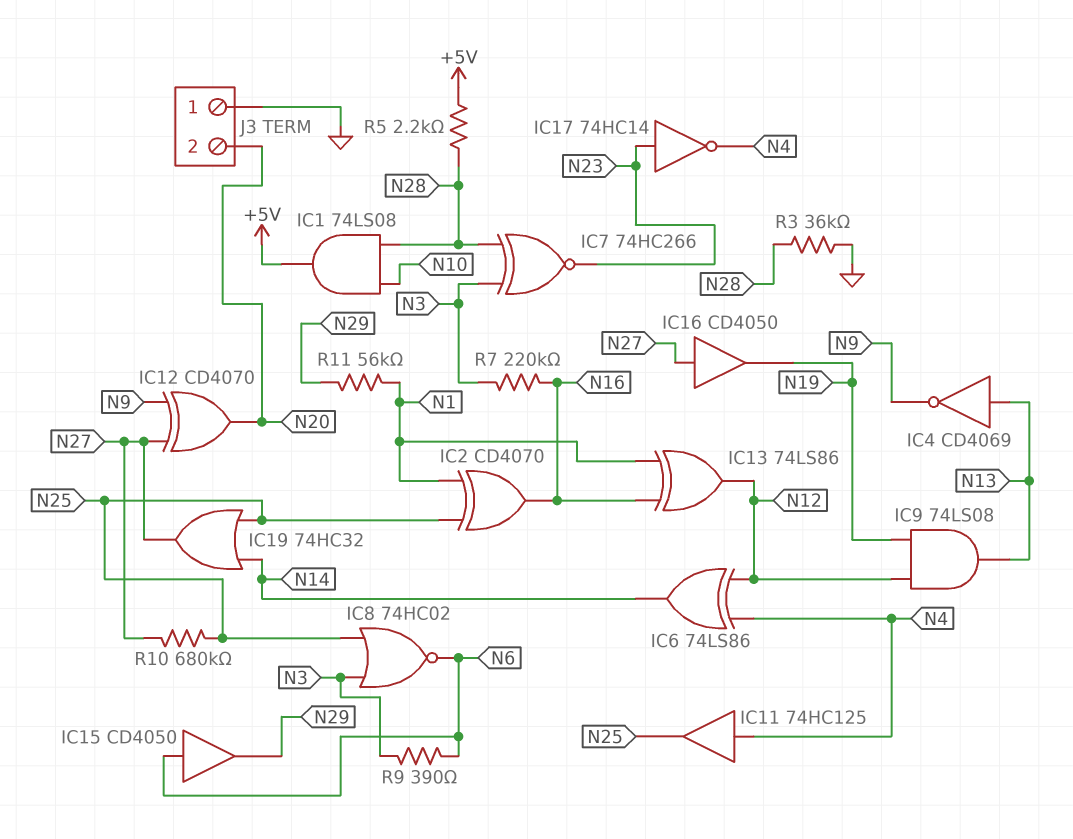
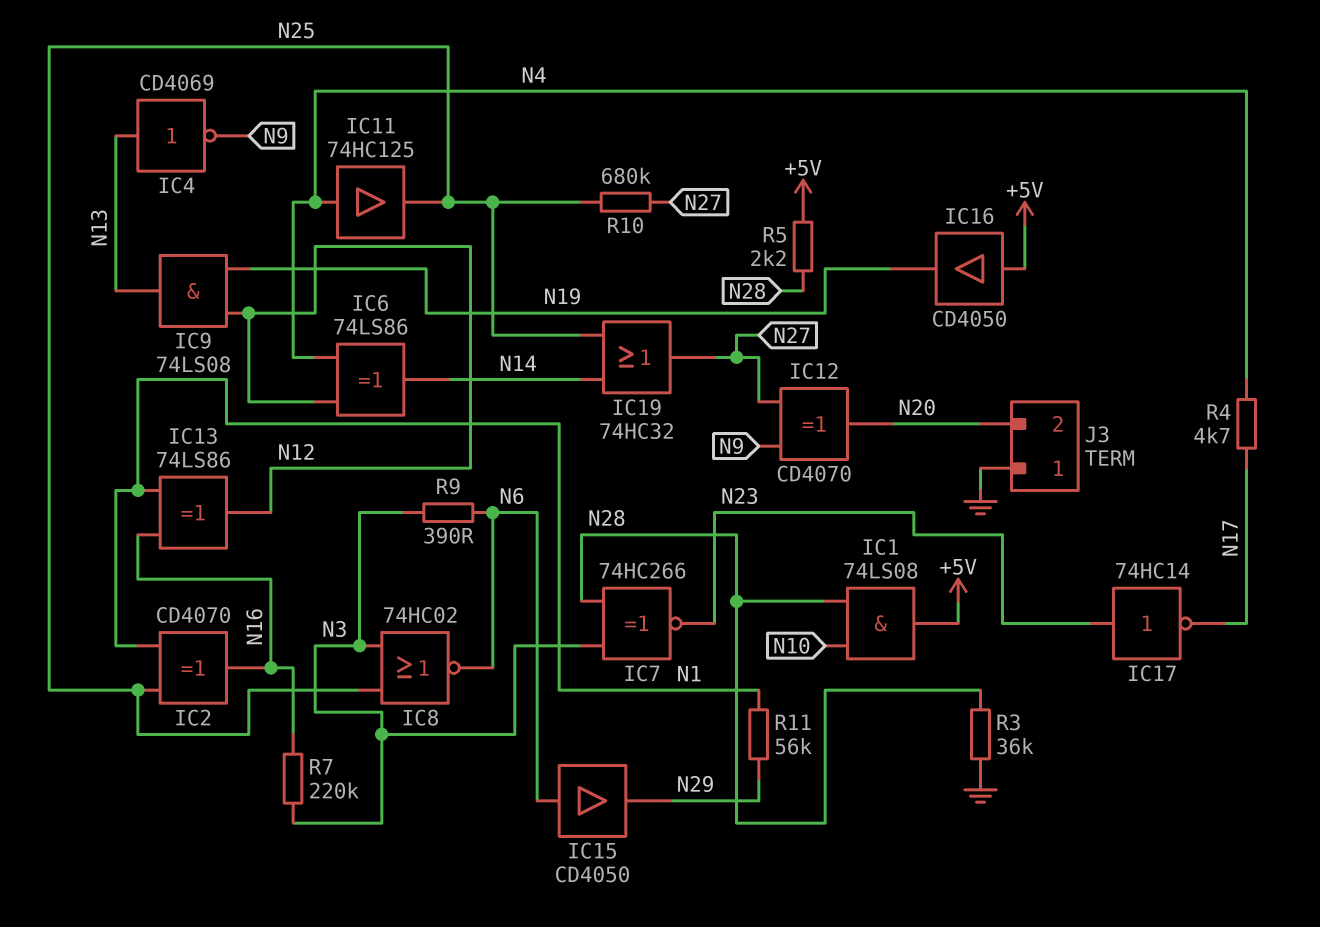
IC16: buffer CD4050 (in N27, out N19) -> buffer CD4050 (in +5V, out N19)
IC17: NOT 74HC14 (in N23, out N4) -> NOT 74HC14 (in N23, out N17)
R4: none -> 4.7k (N4, N17)

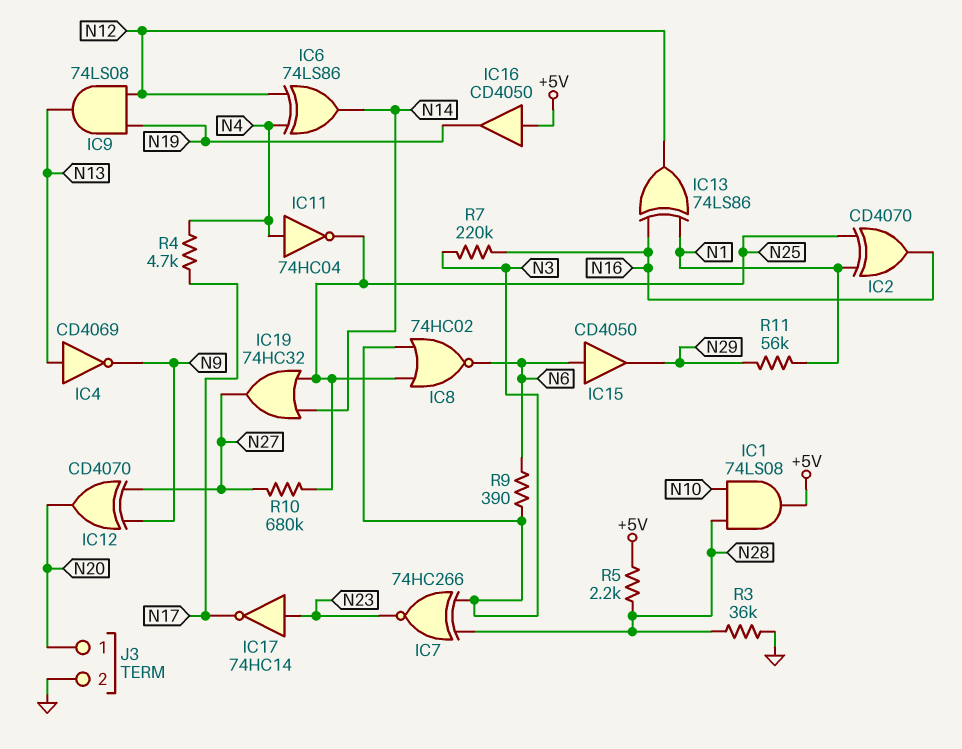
IC11: buffer 74HC125 (in N4, out N25) -> NOT 74HC04 (in N4, out N25)
J3 pin 1: GND -> N20
J3 pin 2: N20 -> GND

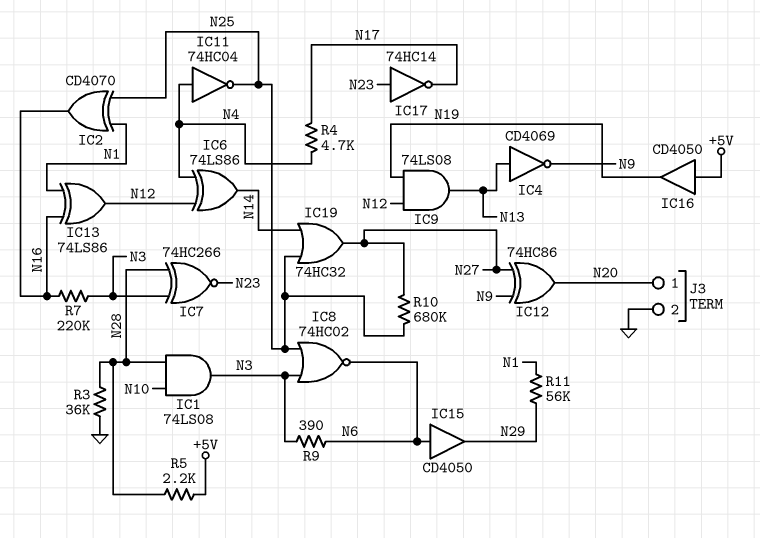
IC1: AND 74LS08 (in N10, in N28, out +5V) -> AND 74LS08 (in N10, in N28, out N3)
IC12: XOR CD4070 (in N9, in N27, out N20) -> XOR 74HC86 (in N9, in N27, out N20)

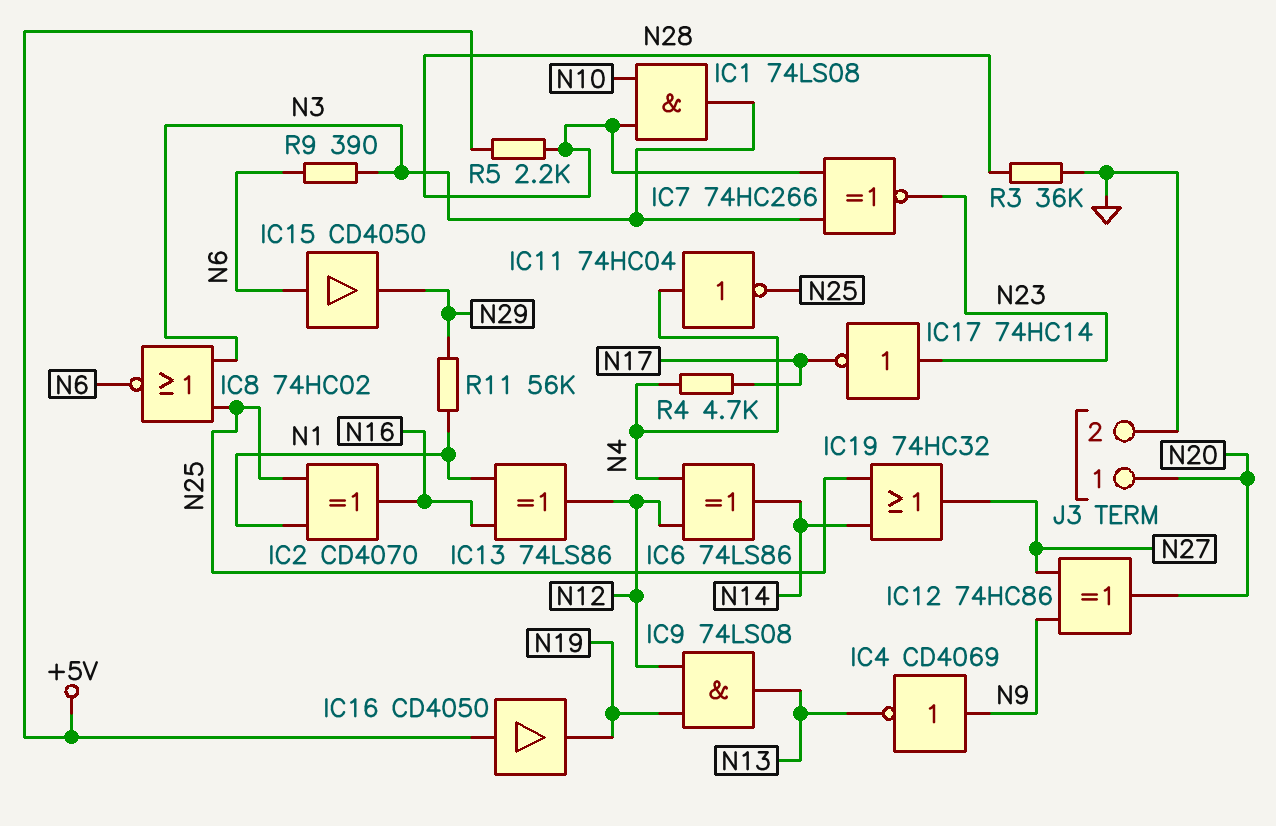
IC4: NOT CD4069 (in N13, out N9) -> NOT CD4069 (in N9, out N13)
R7: 220k (N3, N16) -> none
R10: 680k (N25, N27) -> none

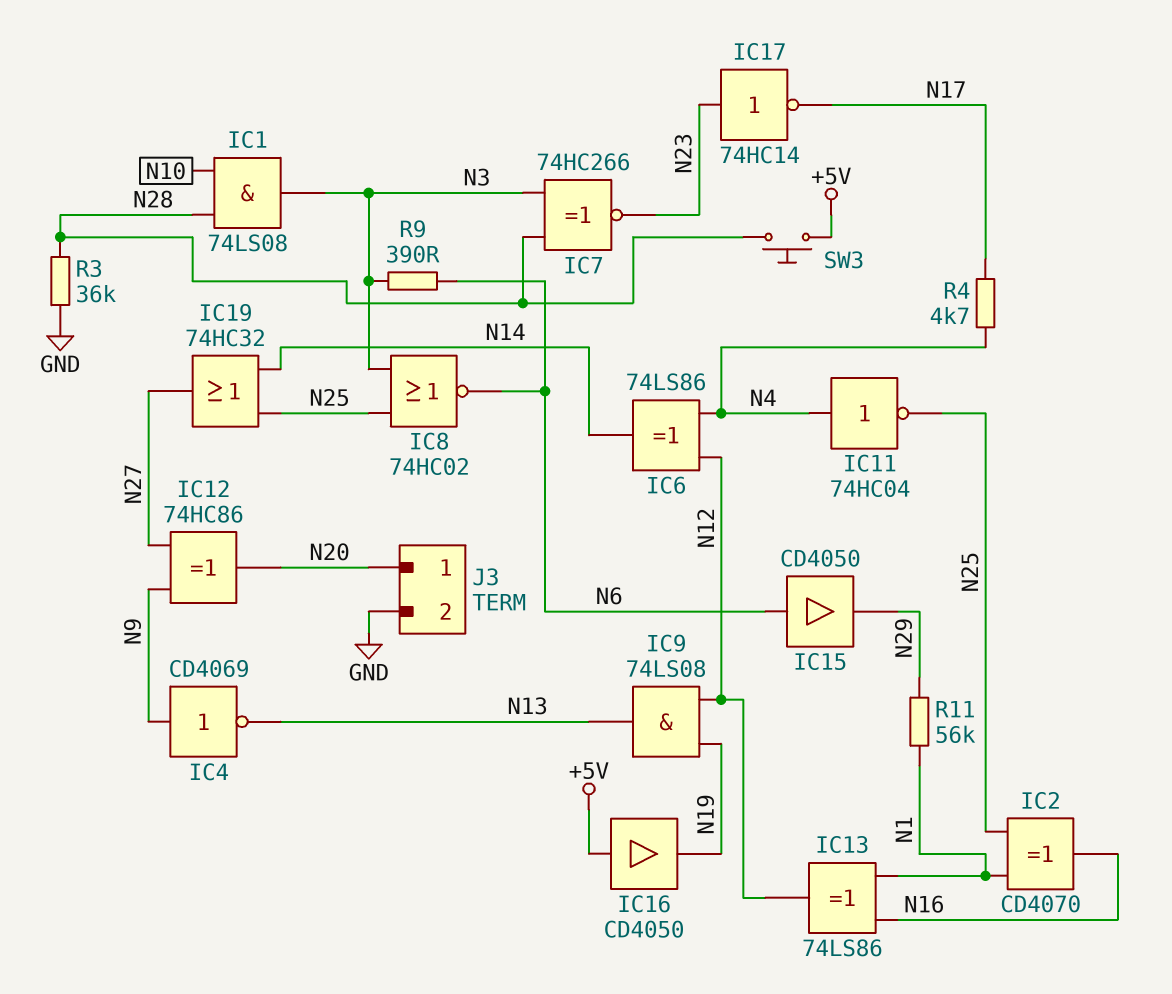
R5: 2.2k (+5V, N28) -> none
SW3: none -> button (+5V, N28)

